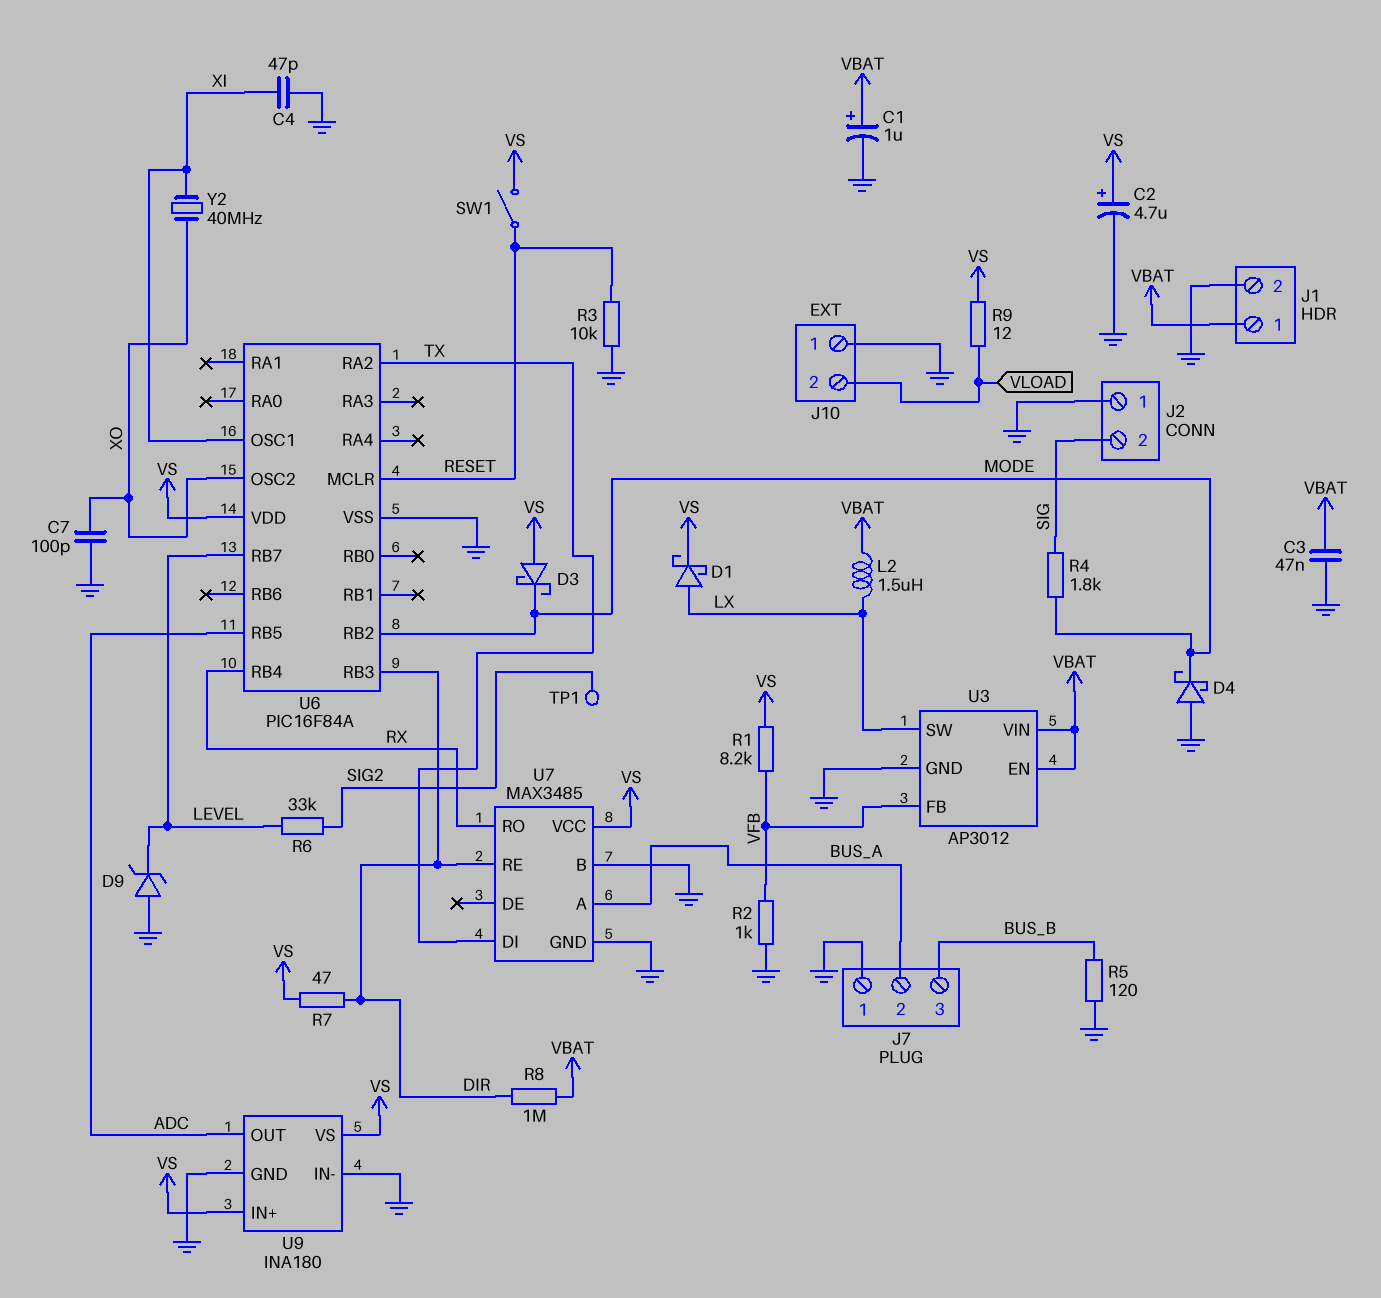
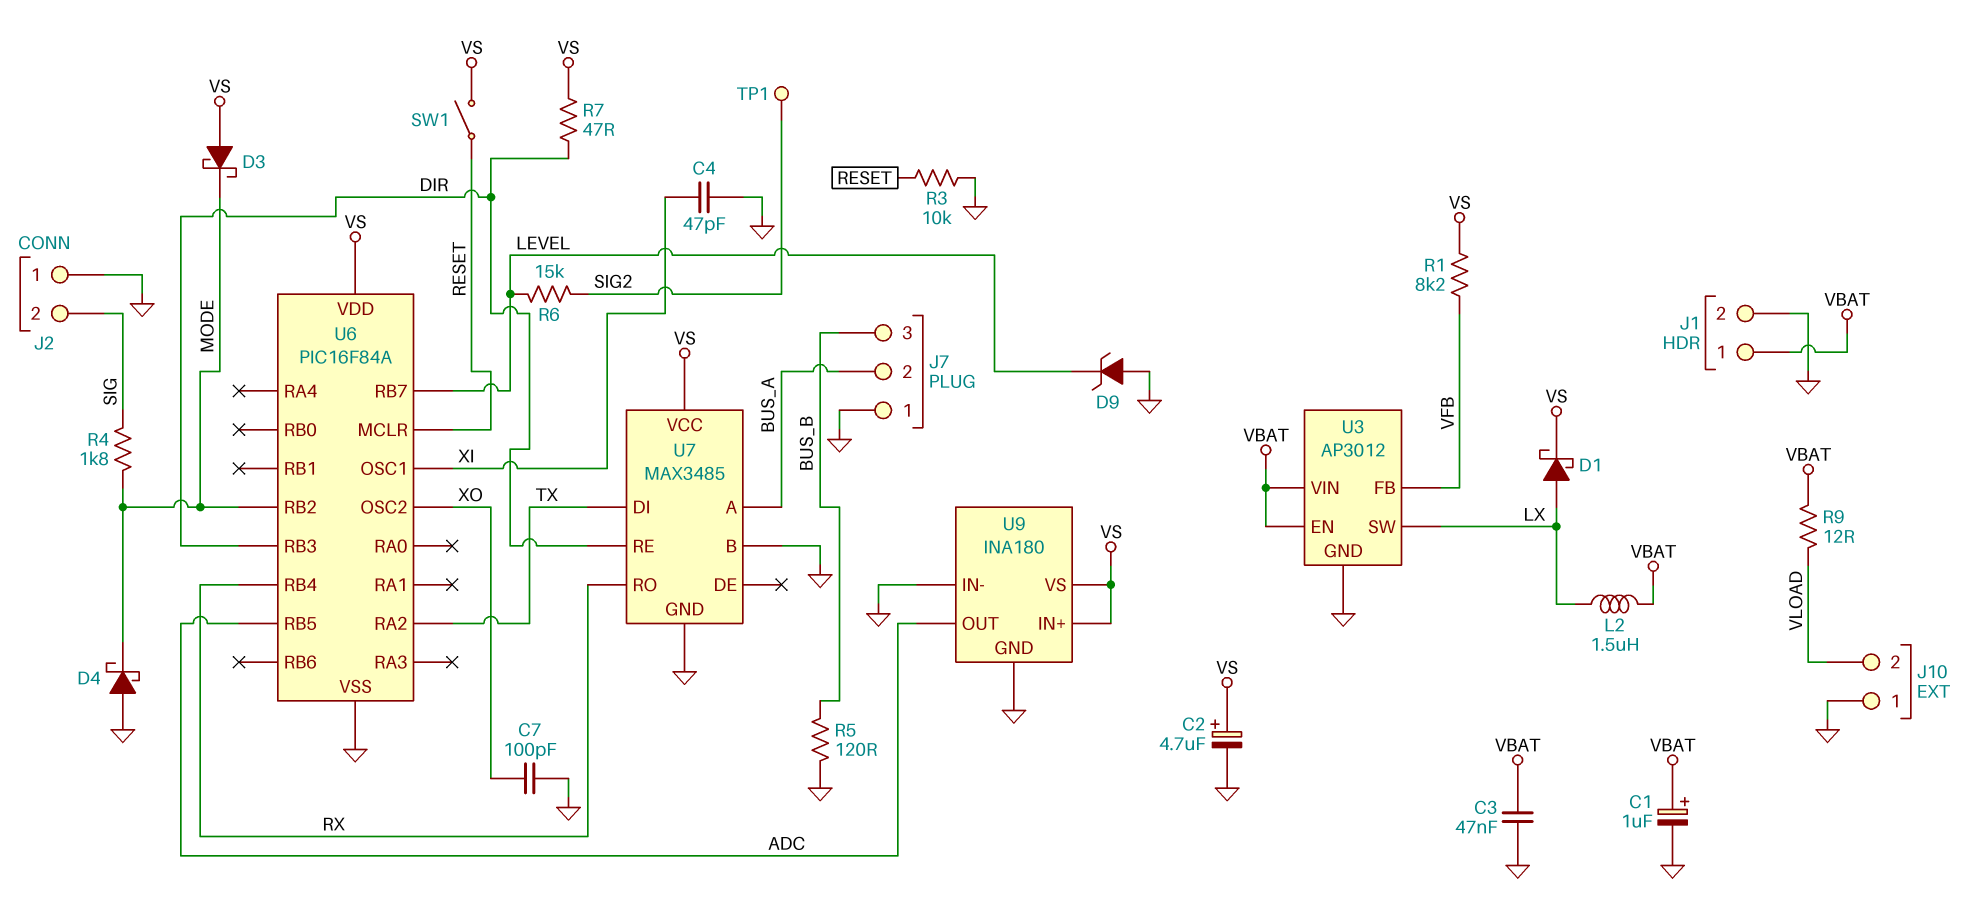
R2: 1k (GND, VFB) -> none
R6: 33k (LEVEL, SIG2) -> 15k (LEVEL, SIG2)
R8: 1M (DIR, VBAT) -> none
R9: 12 (VLOAD, VS) -> 12 (VBAT, VLOAD)
Y2: 40MHz (XI, XO) -> none

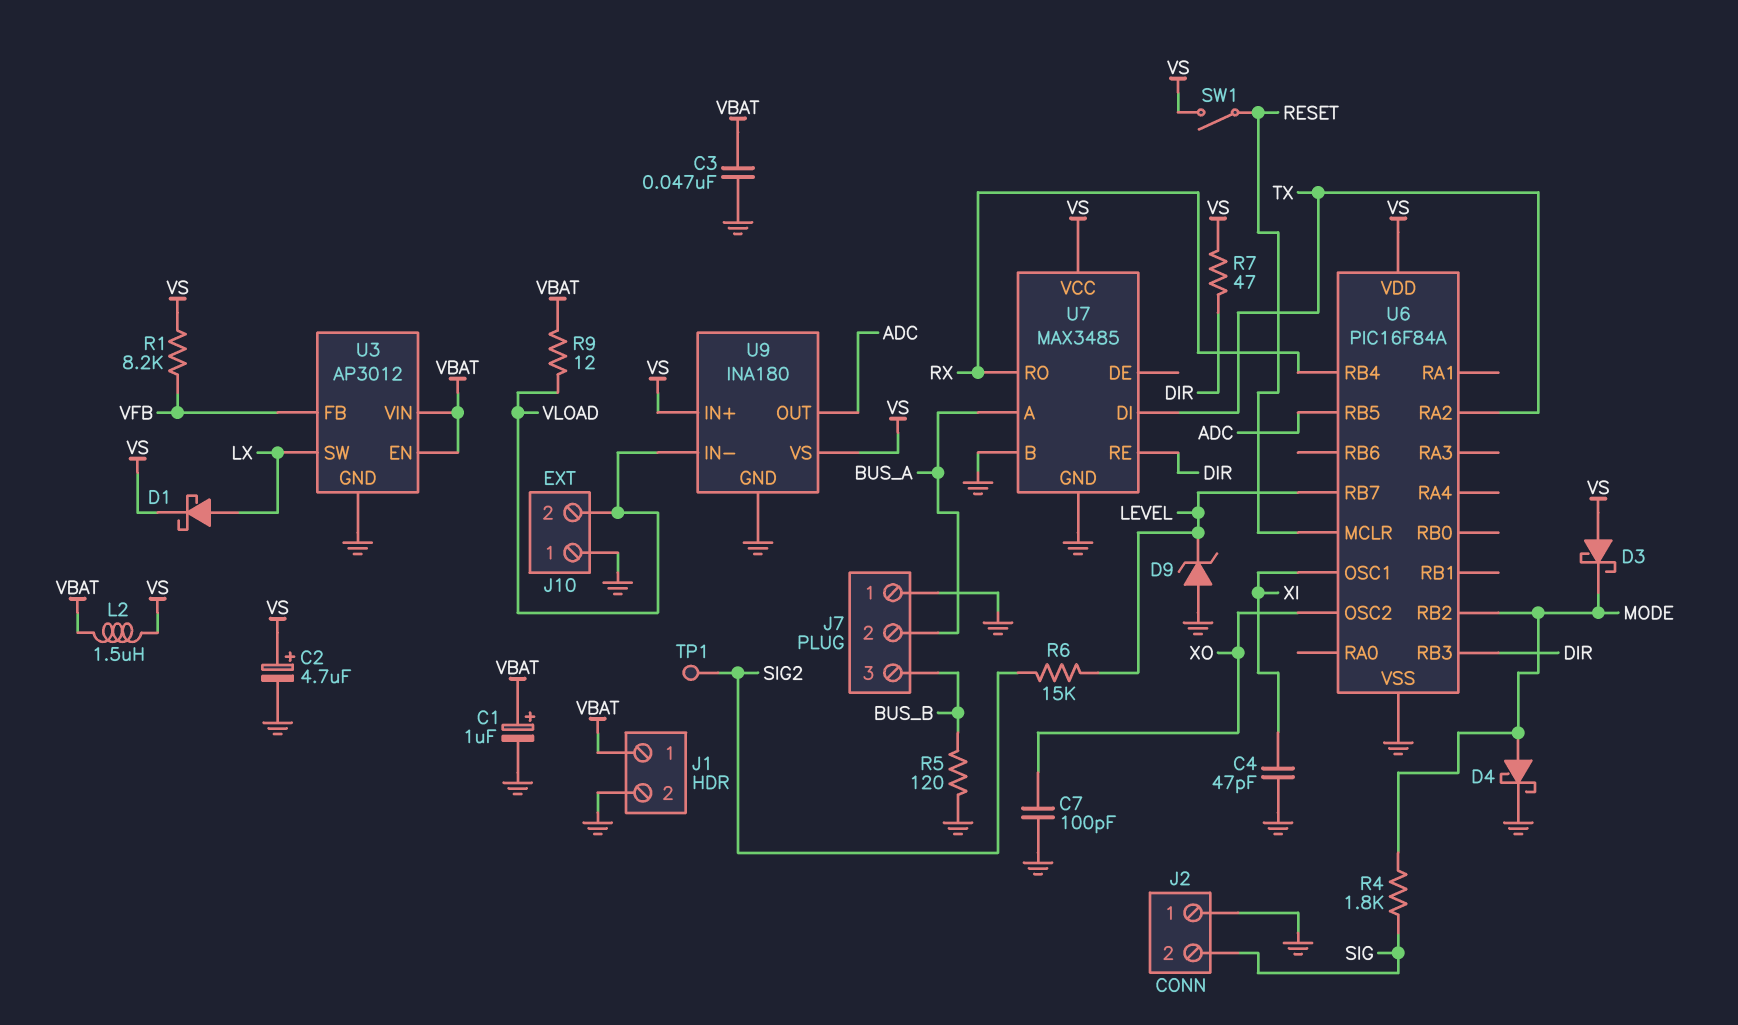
D4: schottky (A GND, K MODE) -> schottky (A MODE, K GND)
L2: 1.5uH (LX, VBAT) -> 1.5uH (VBAT, VS)
R3: 10k (GND, RESET) -> none
U9 pin IN-: GND -> VLOAD

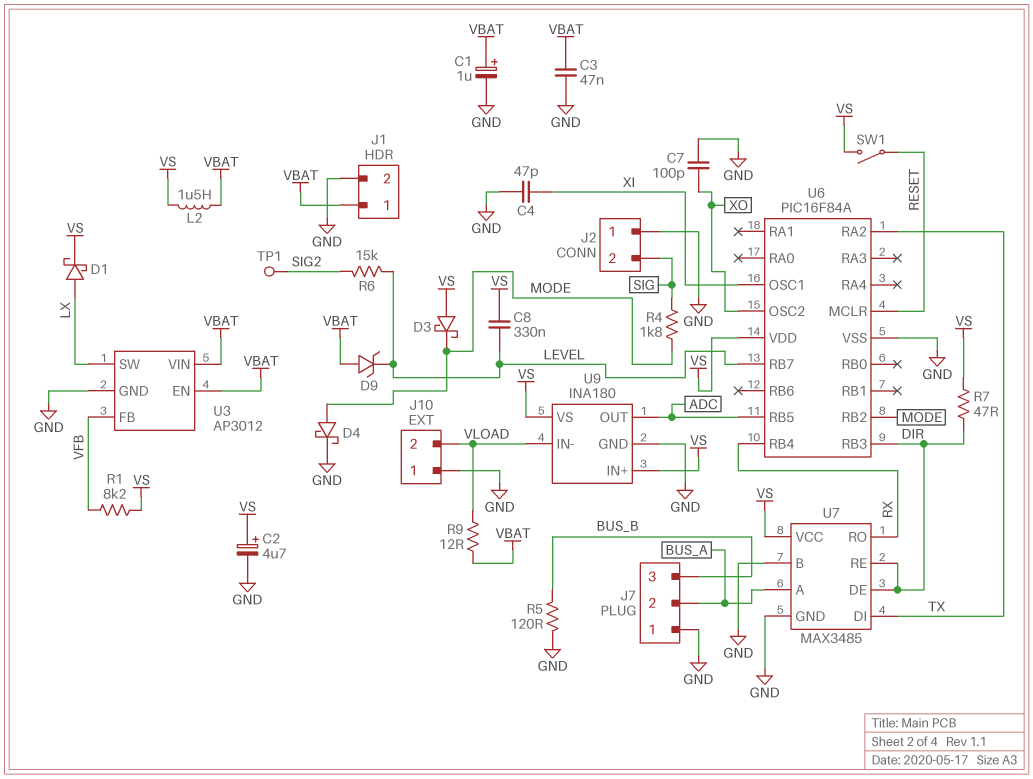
C8: none -> 330nF (LEVEL, VS)
D9: zener (A GND, K LEVEL) -> zener (A VBAT, K LEVEL)
U7 pin DE: none -> DIR

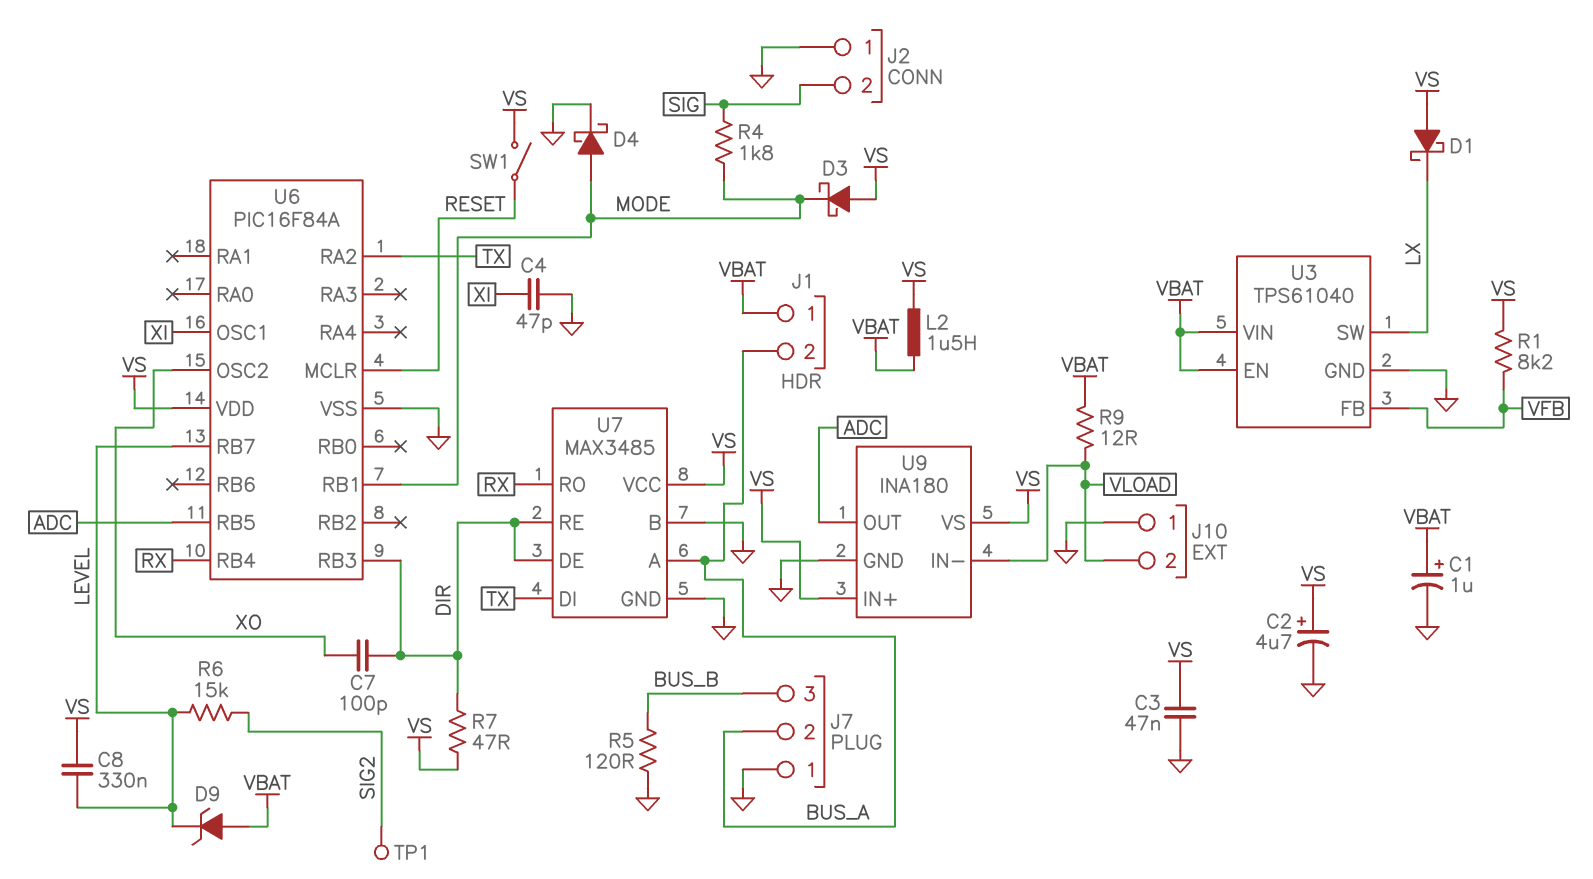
C3: 47nF (GND, VBAT) -> 47nF (GND, VS)
C7: 100pF (GND, XO) -> 100pF (DIR, XO)
D1: schottky (A LX, K VS) -> schottky (A VS, K LX)
J1 pin 2: GND -> BUS_A
U3: AP3012 -> TPS61040
U6 pin RB1: none -> MODE
U6 pin RB2: MODE -> none

